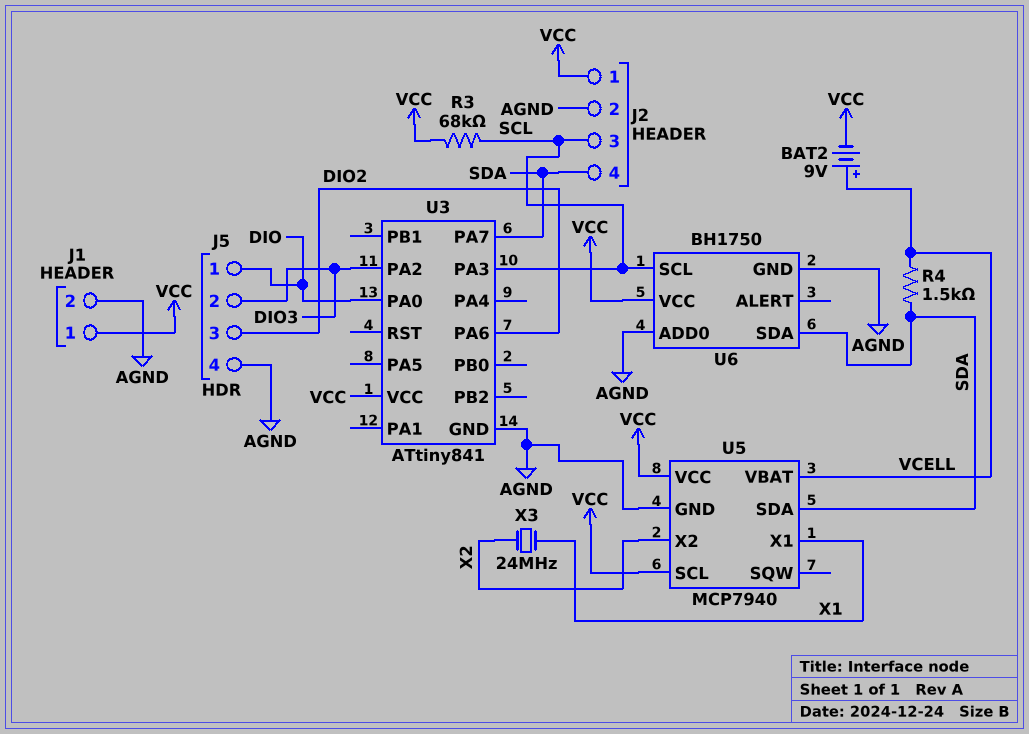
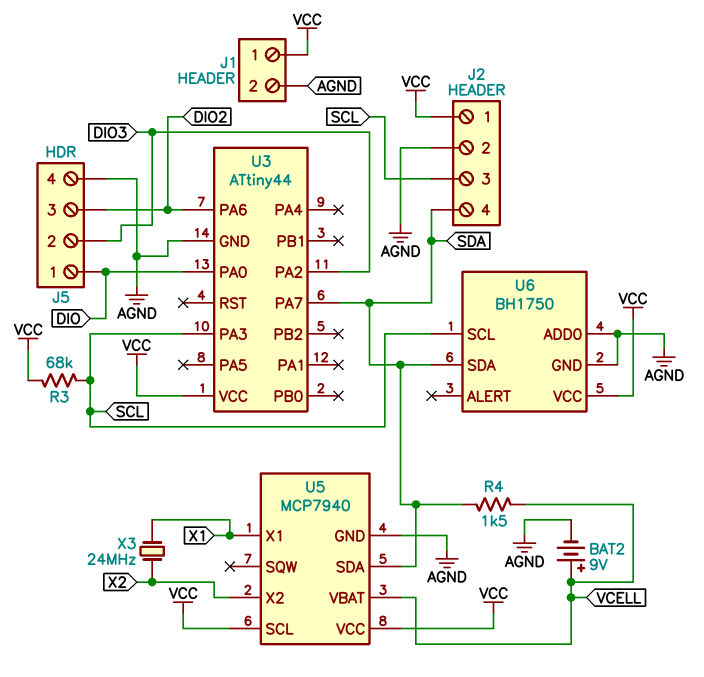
BAT2: 9V (plus VCELL, minus VCC) -> 9V (plus VCELL, minus AGND)
U3: ATtiny841 -> ATtiny44

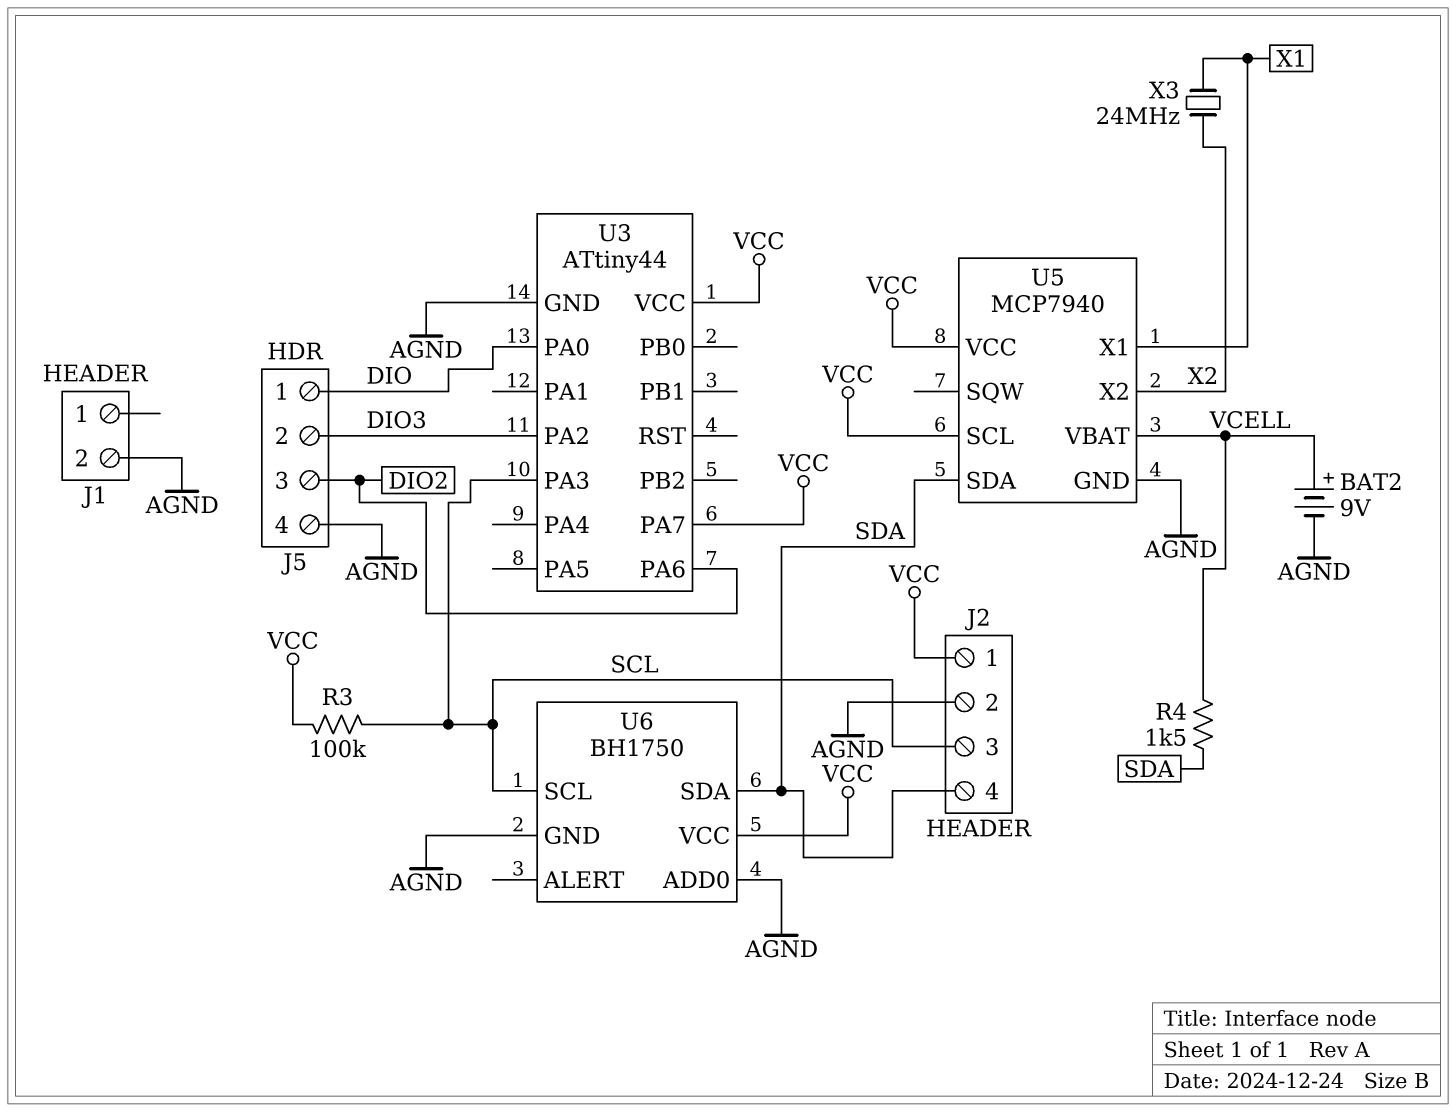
J1 pin 1: VCC -> none
R3: 68k (SCL, VCC) -> 100k (SCL, VCC)
U3 pin PA7: SDA -> VCC

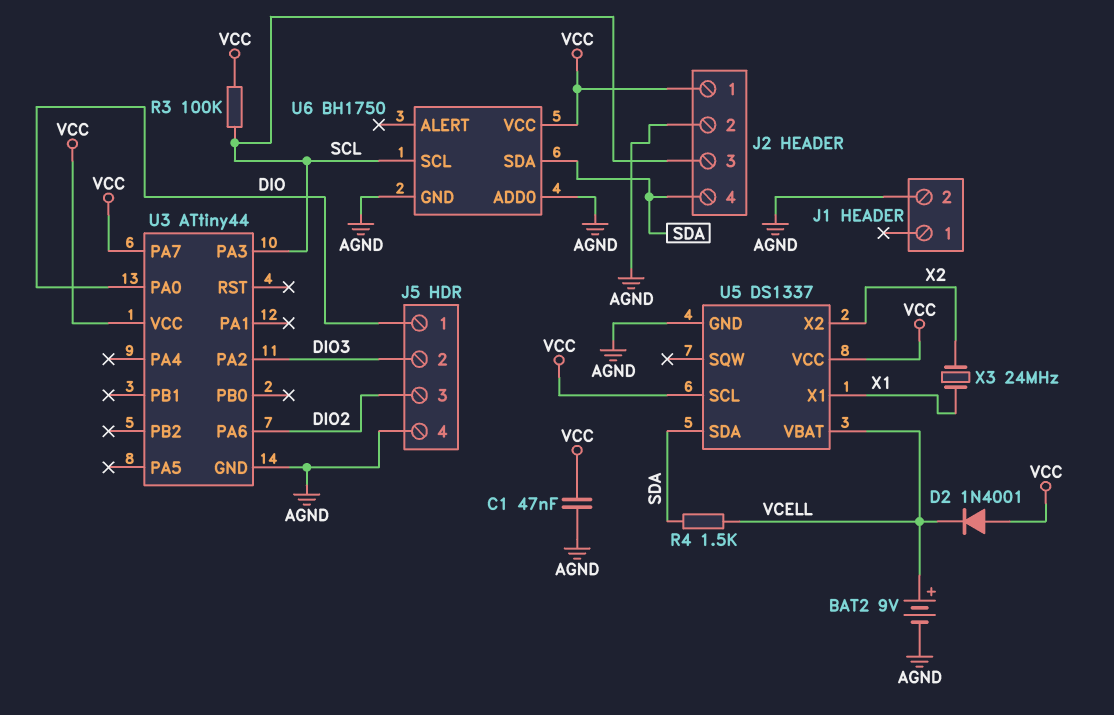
C1: none -> 47nF (AGND, VCC)
D2: none -> diode 1N4001 (A VCC, K VCELL)
U5: MCP7940 -> DS1337

